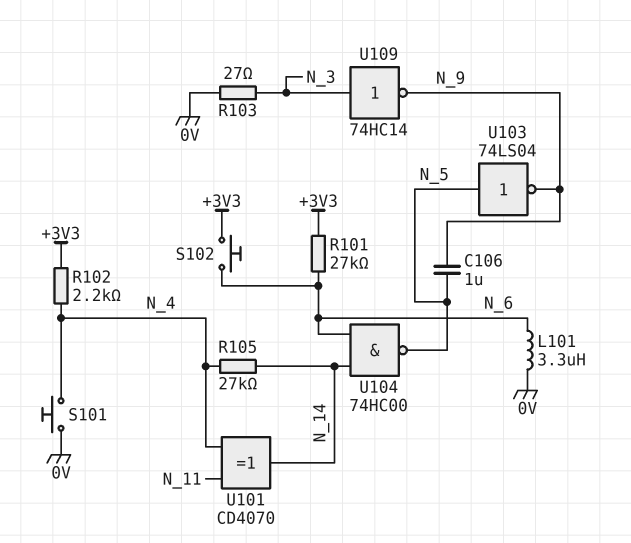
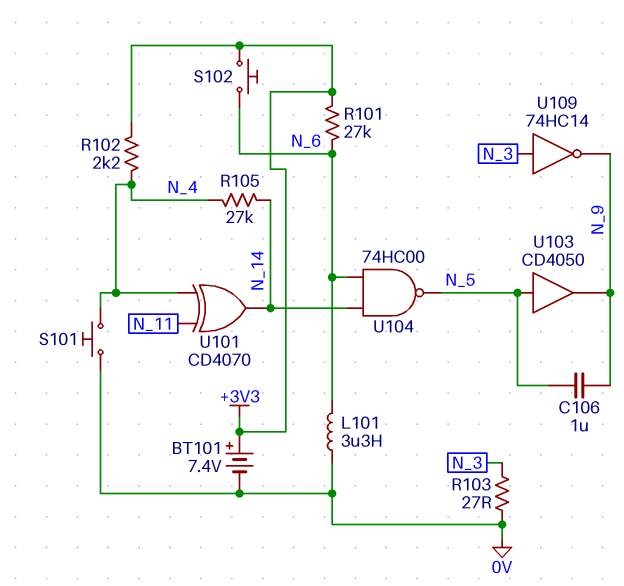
BT101: none -> 7.4V (plus +3V3, minus 0V)
U103: NOT 74LS04 (in N_5, out N_9) -> buffer CD4050 (in N_5, out N_9)

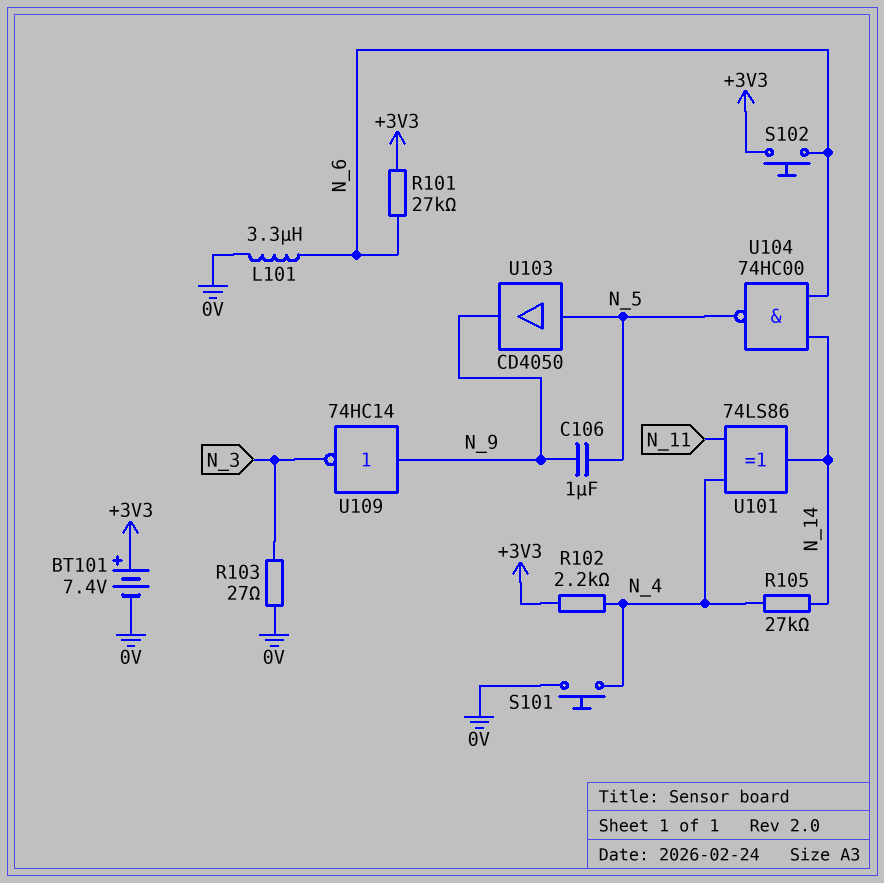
U101: XOR CD4070 (in N_4, in N_11, out N_14) -> XOR 74LS86 (in N_4, in N_11, out N_14)
U109: NOT 74HC14 (in N_3, out N_9) -> NOT 74HC14 (in N_9, out N_3)

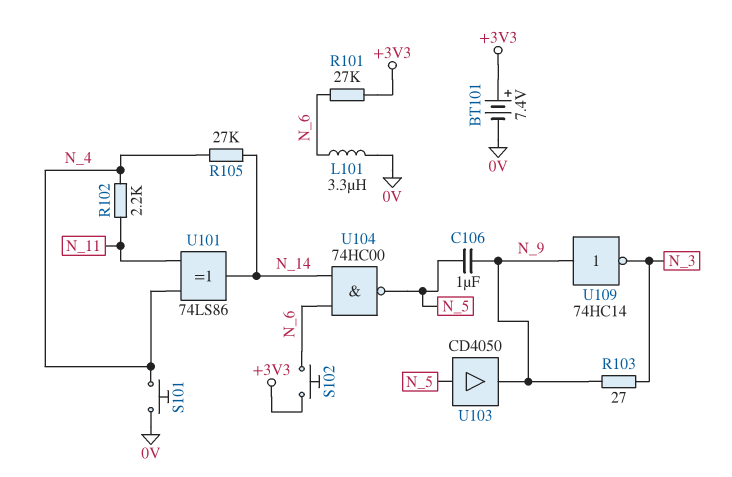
R102: 2.2k (+3V3, N_4) -> 2.2k (N_4, N_11)
R103: 27 (0V, N_3) -> 27 (N_3, N_9)

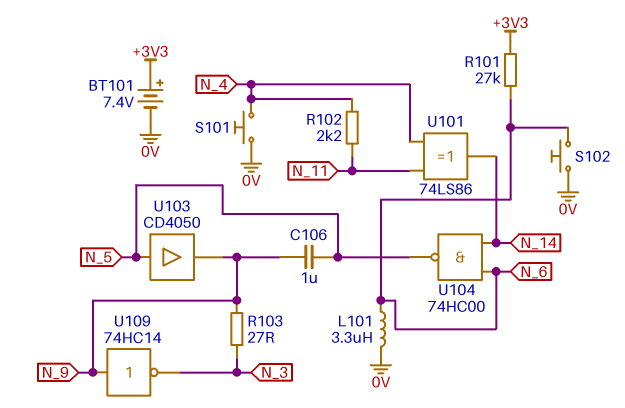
R105: 27k (N_4, N_14) -> none
S102: button (+3V3, N_6) -> button (0V, N_6)

